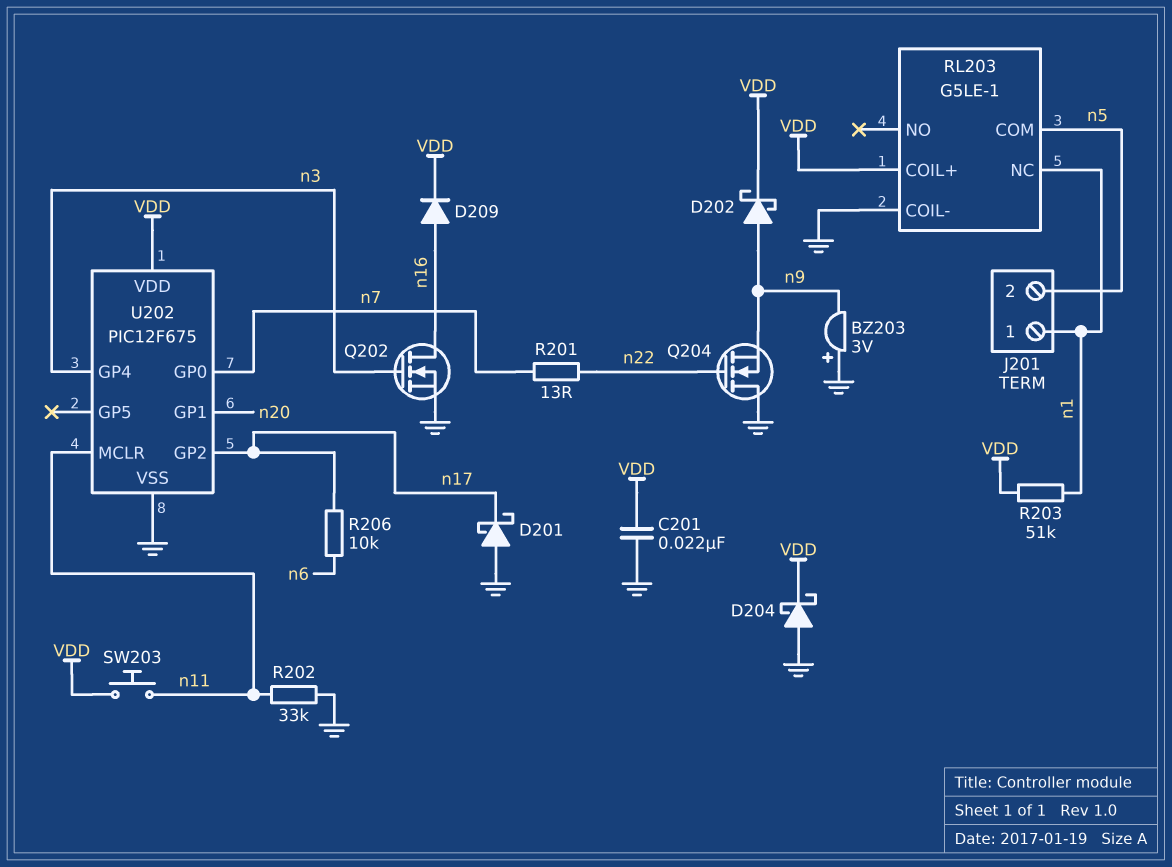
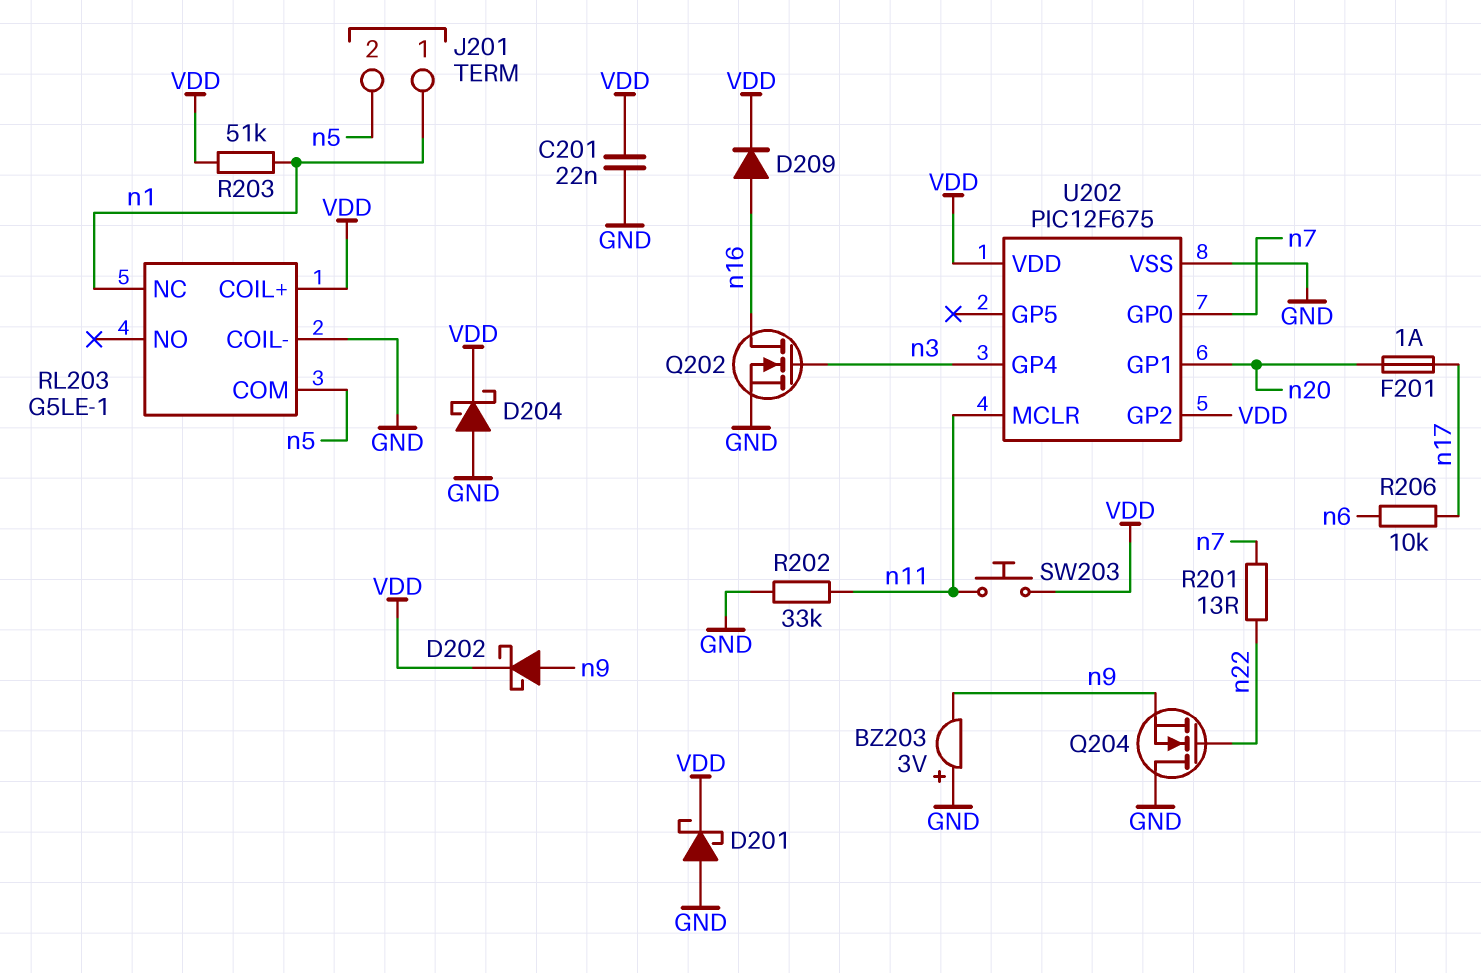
D201: schottky (A GND, K n17) -> schottky (A GND, K VDD)
F201: none -> 1A (n17, n20)
U202 pin GP2: n17 -> VDD

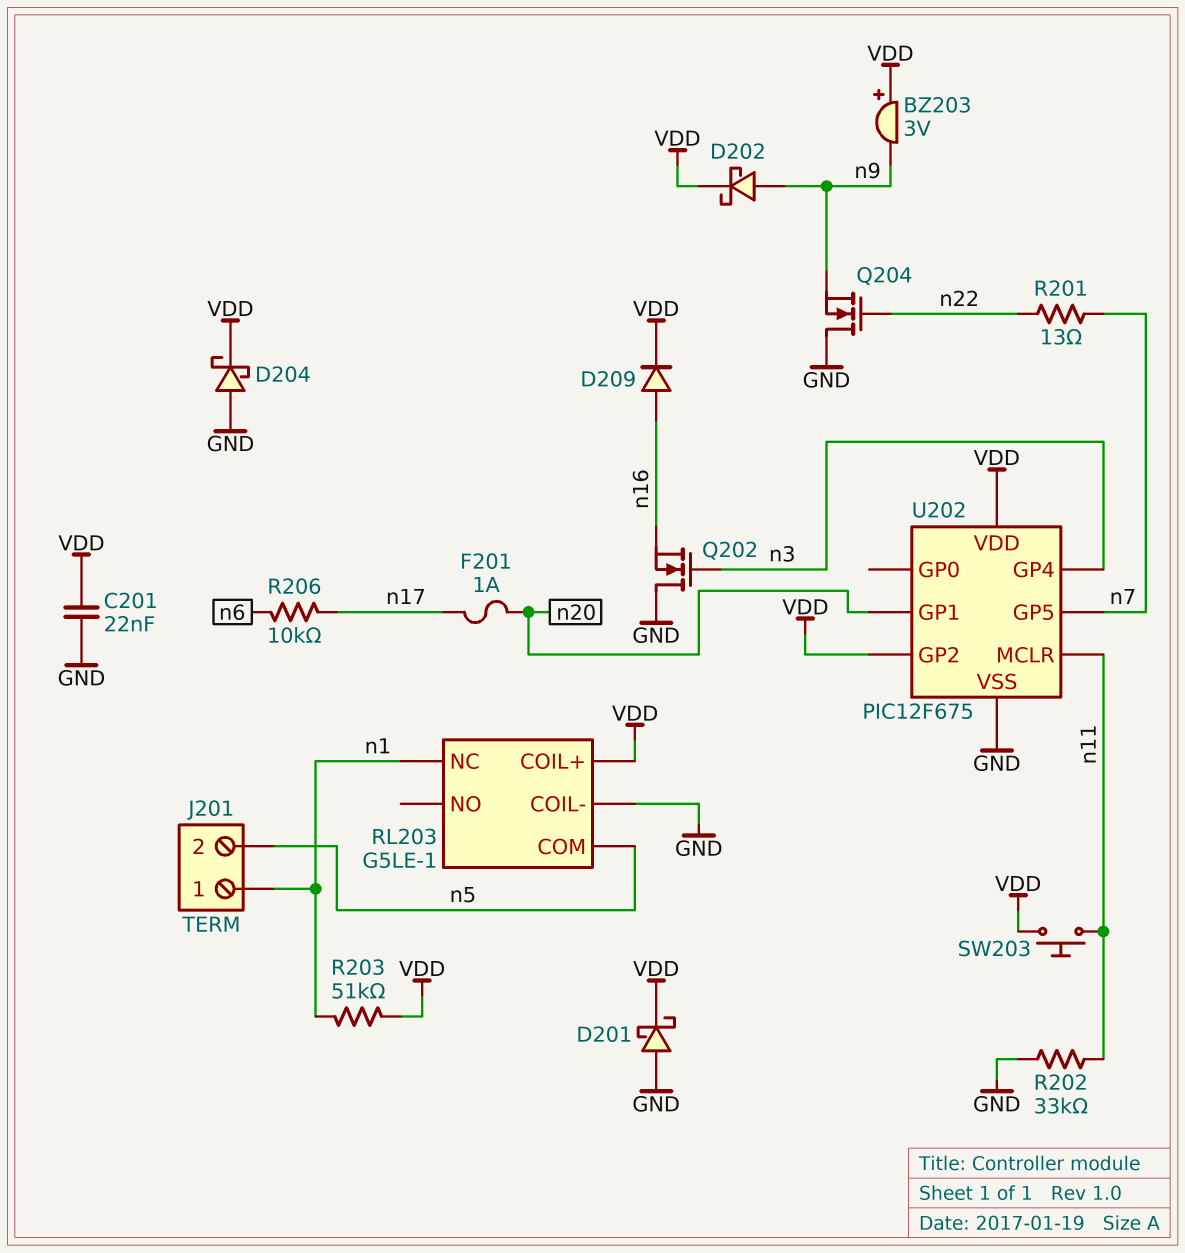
BZ203: buzzer 3V (plus GND, minus n9) -> buzzer 3V (plus VDD, minus n9)
Q202: NMOS (G n3, D n16, S GND) -> NMOS (G n3, D GND, S n16)
U202 pin GP0: n7 -> none
U202 pin GP5: none -> n7

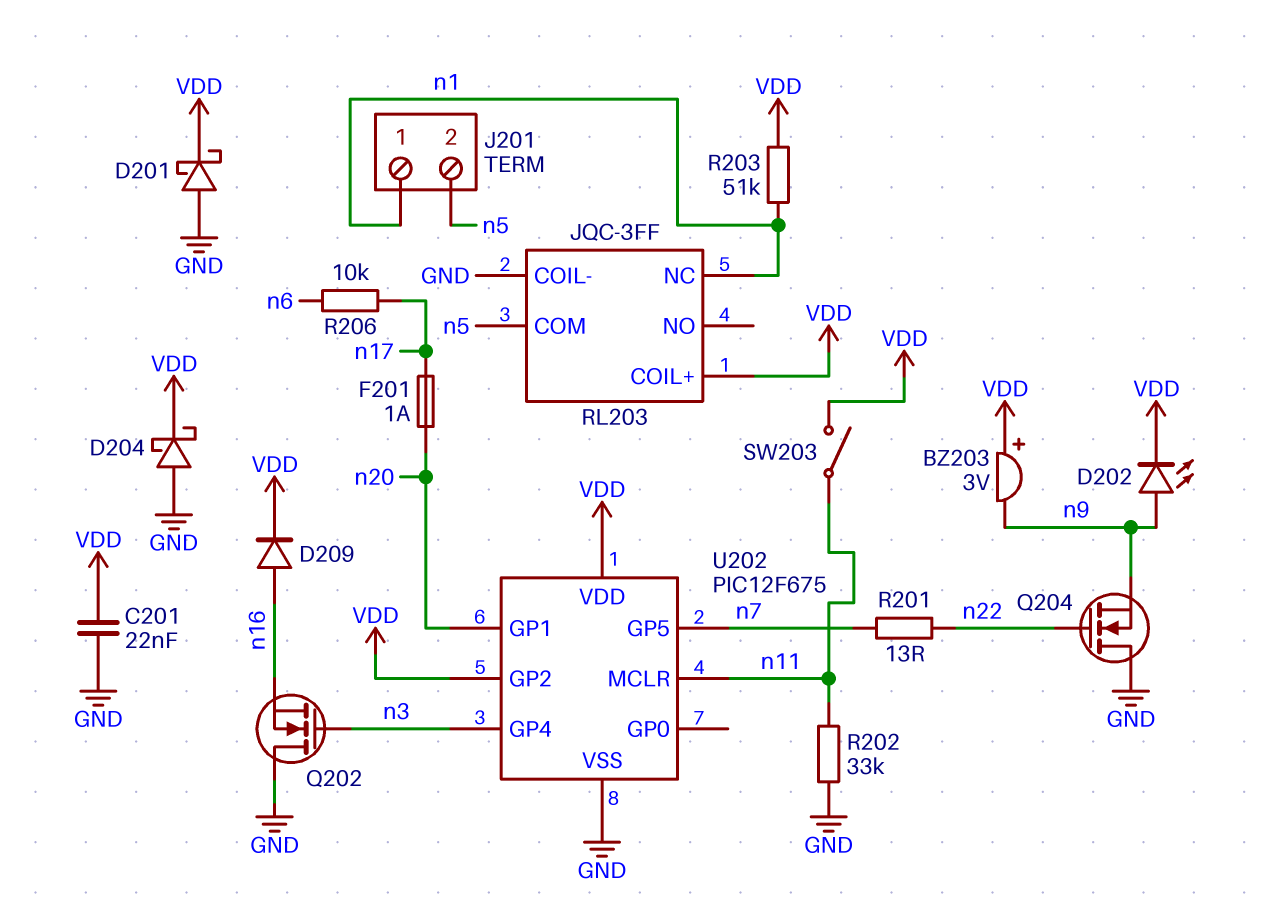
D202: schottky (A n9, K VDD) -> LED (A n9, K VDD)
RL203: G5LE-1 -> JQC-3FF
SW203: button (VDD, n11) -> switch (VDD, n11)

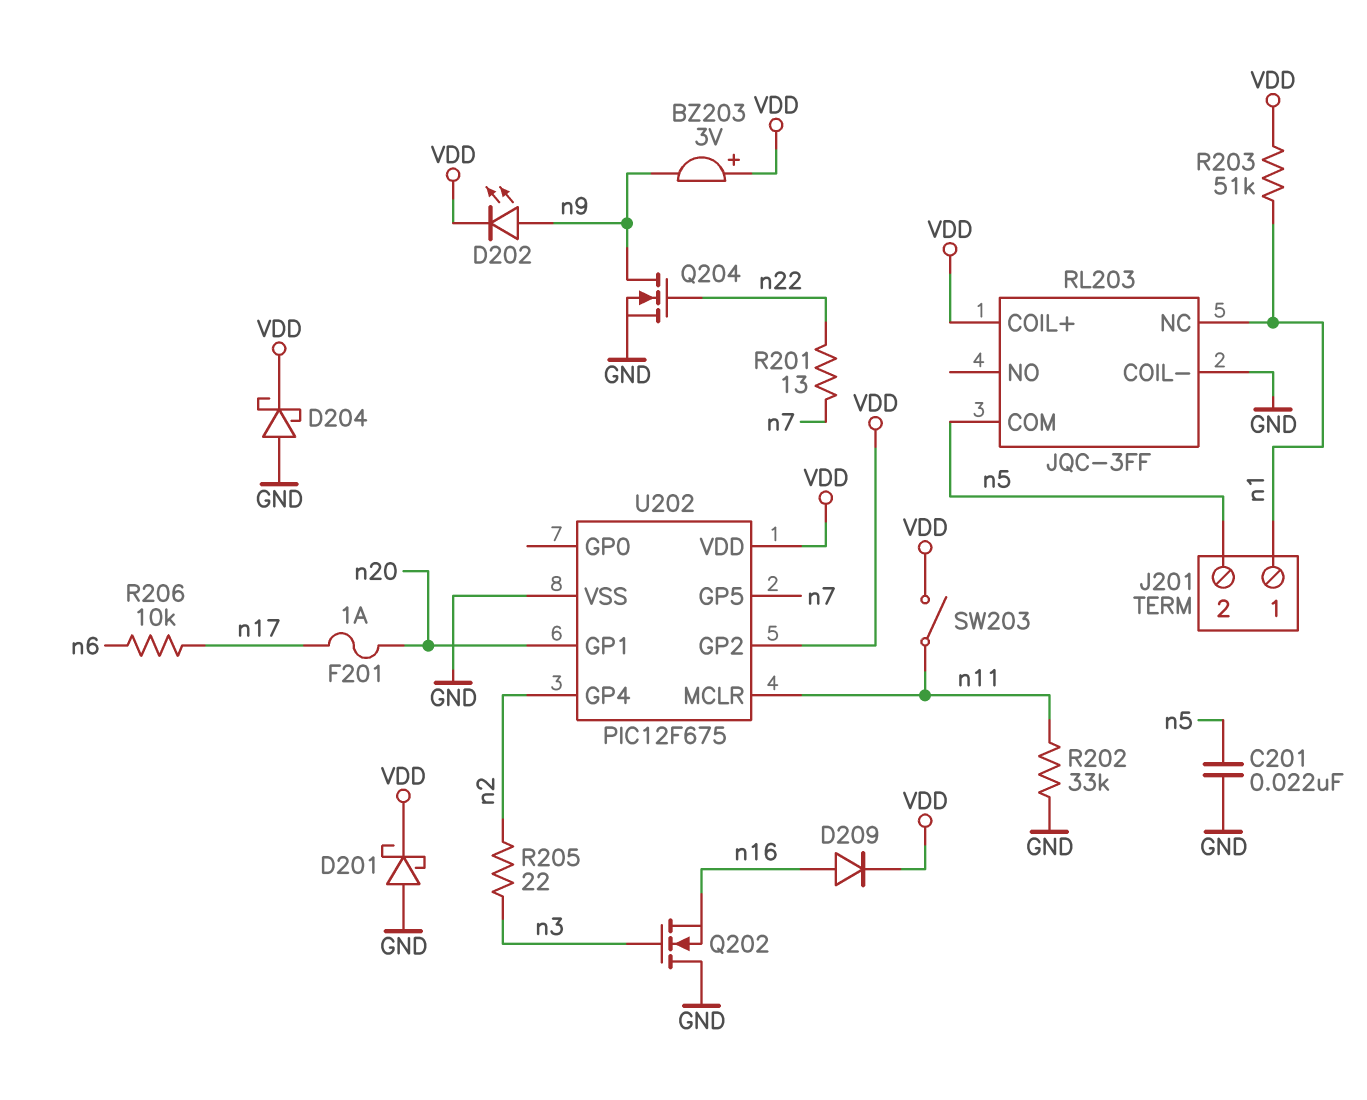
C201: 22nF (GND, VDD) -> 22nF (GND, n5)
Q204: NMOS (G n22, D GND, S n9) -> NMOS (G n22, D n9, S GND)
R205: none -> 22 (n2, n3)
U202 pin GP4: n3 -> n2

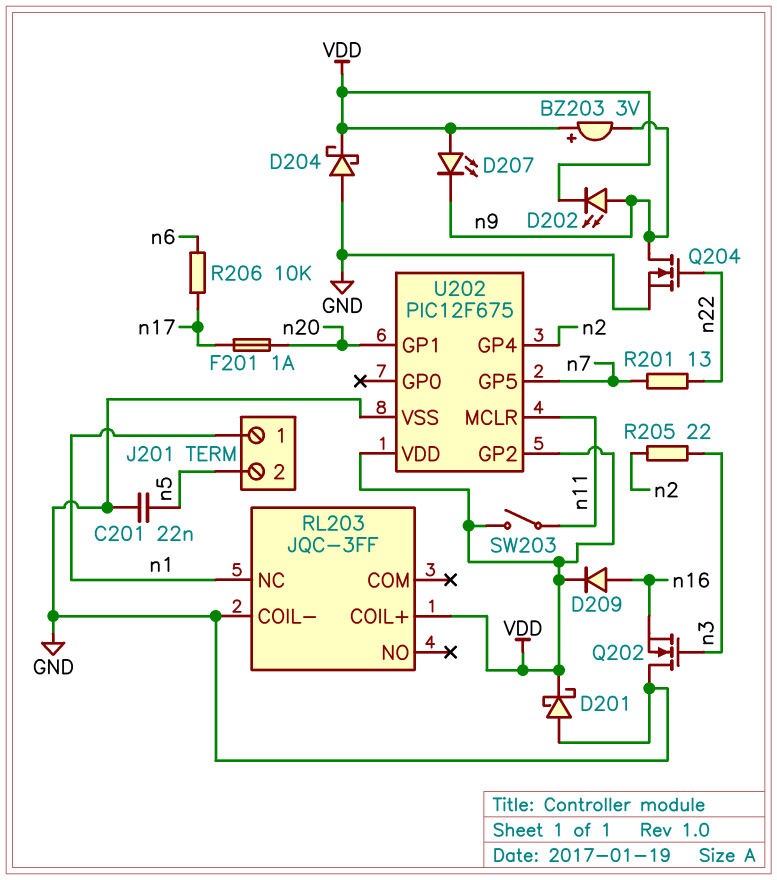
D207: none -> LED (A VDD, K n9)
R202: 33k (GND, n11) -> none
R203: 51k (VDD, n1) -> none
RL203 pin COM: n5 -> none

